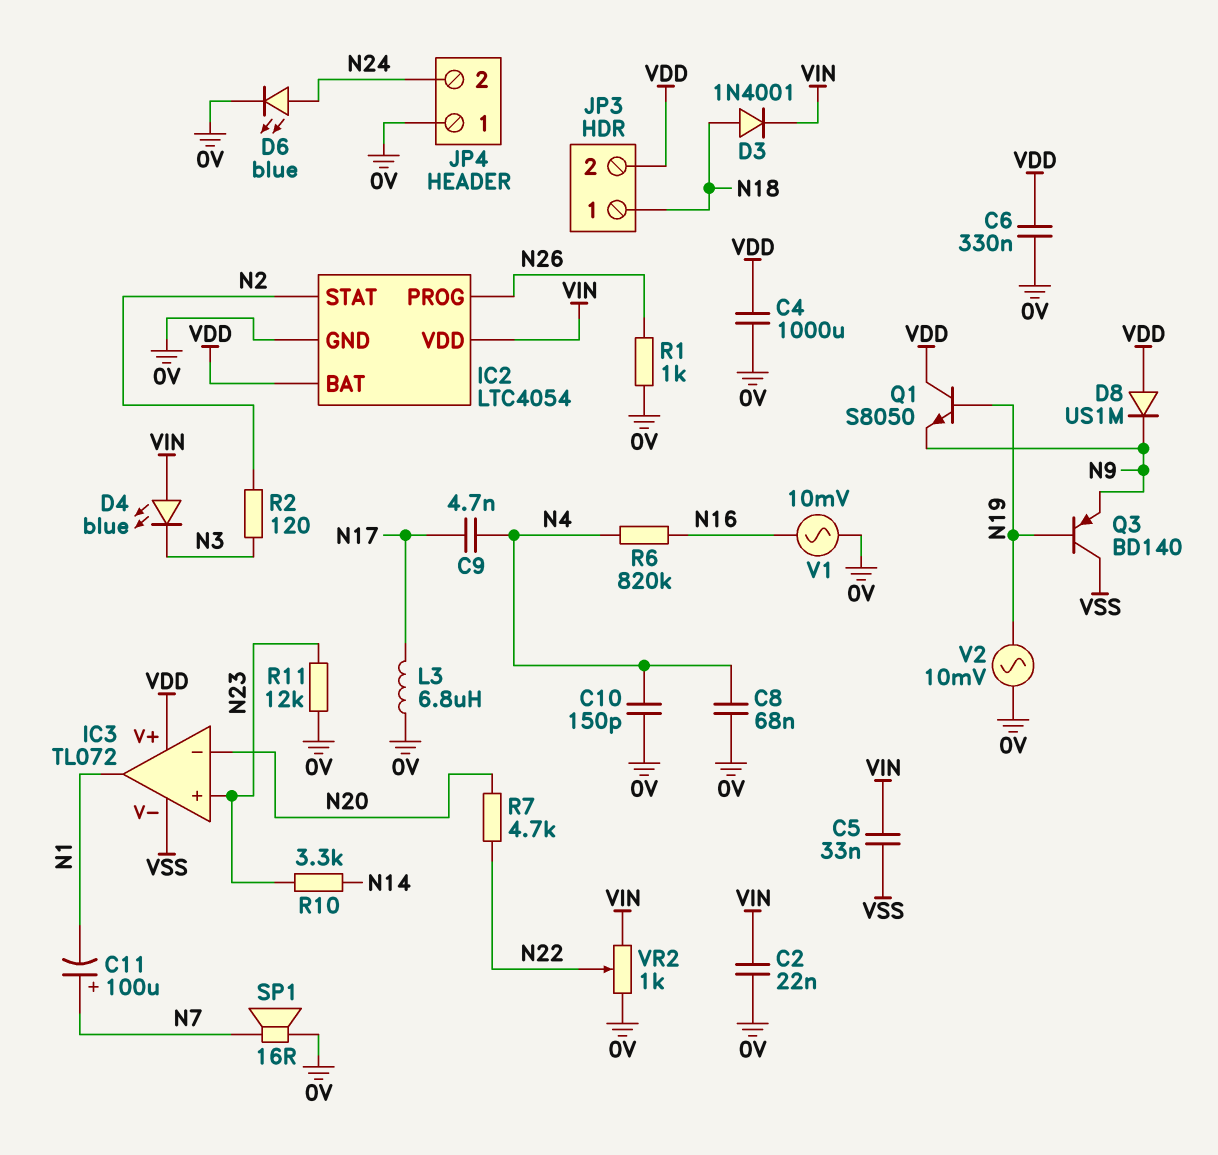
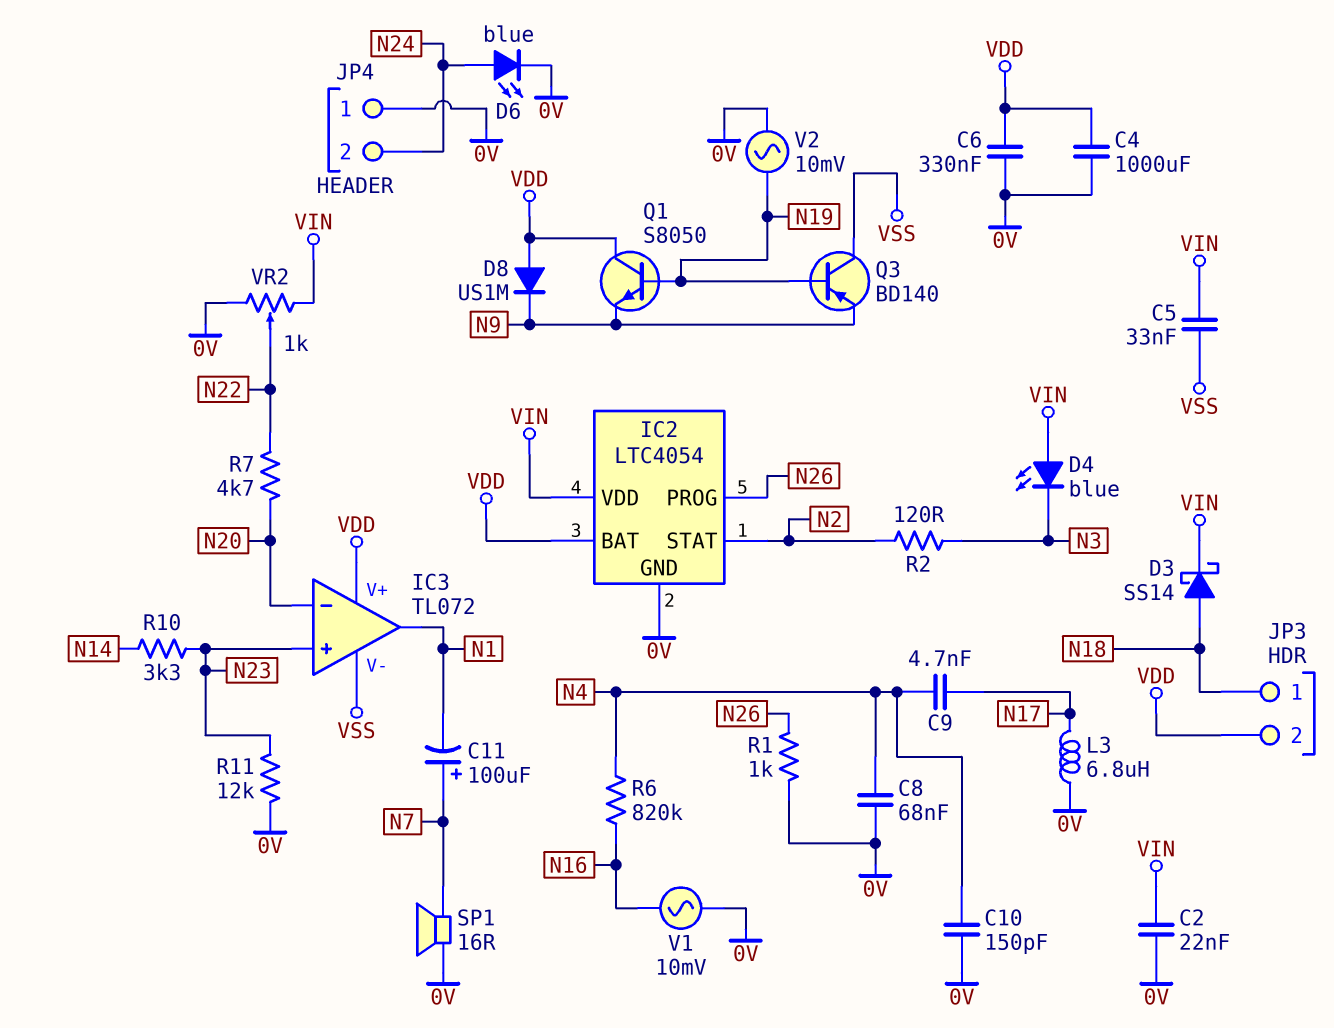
D3: diode 1N4001 (A N18, K VIN) -> schottky SS14 (A N18, K VIN)

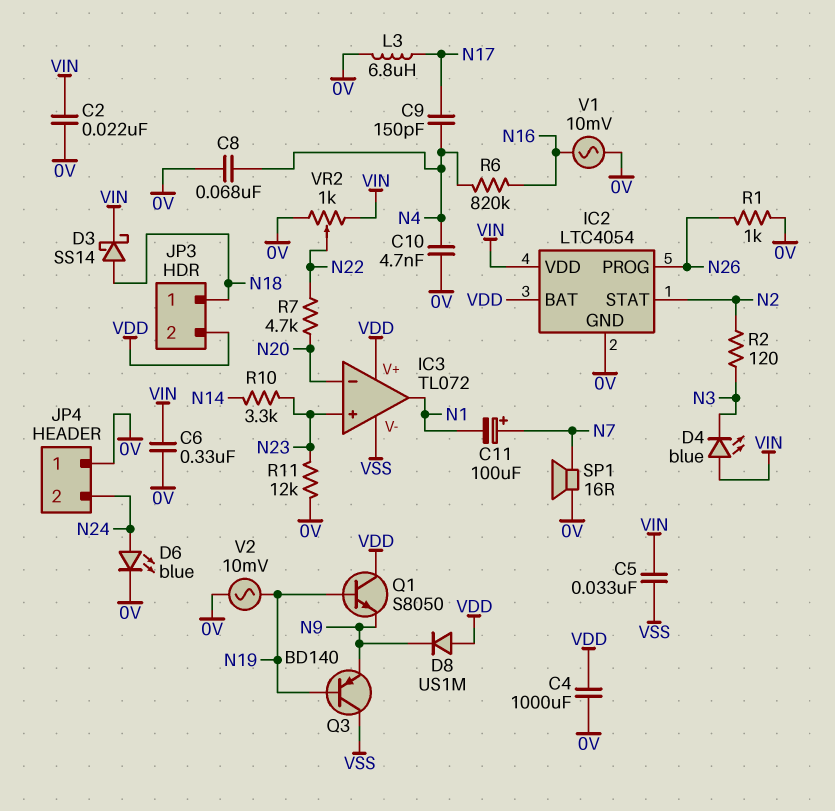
C6: 330nF (0V, VDD) -> 330nF (0V, VIN)
C9: 4.7nF (N4, N17) -> 150pF (N4, N17)
C10: 150pF (0V, N4) -> 4.7nF (0V, N4)

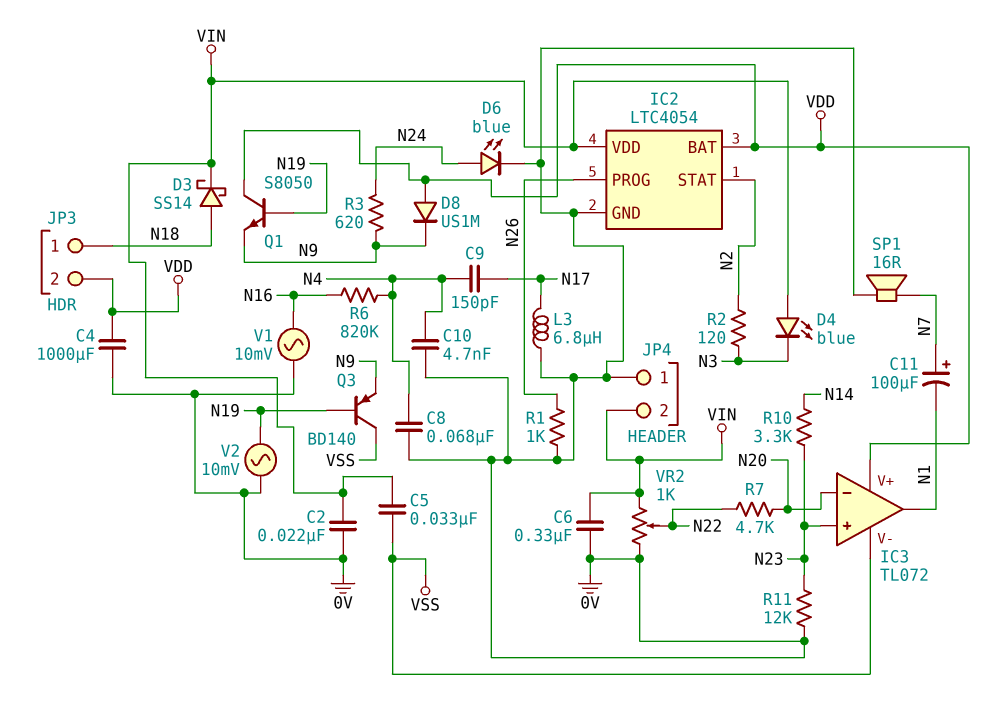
JP4 pin 2: N24 -> VIN
R3: none -> 620 (N9, N24)

